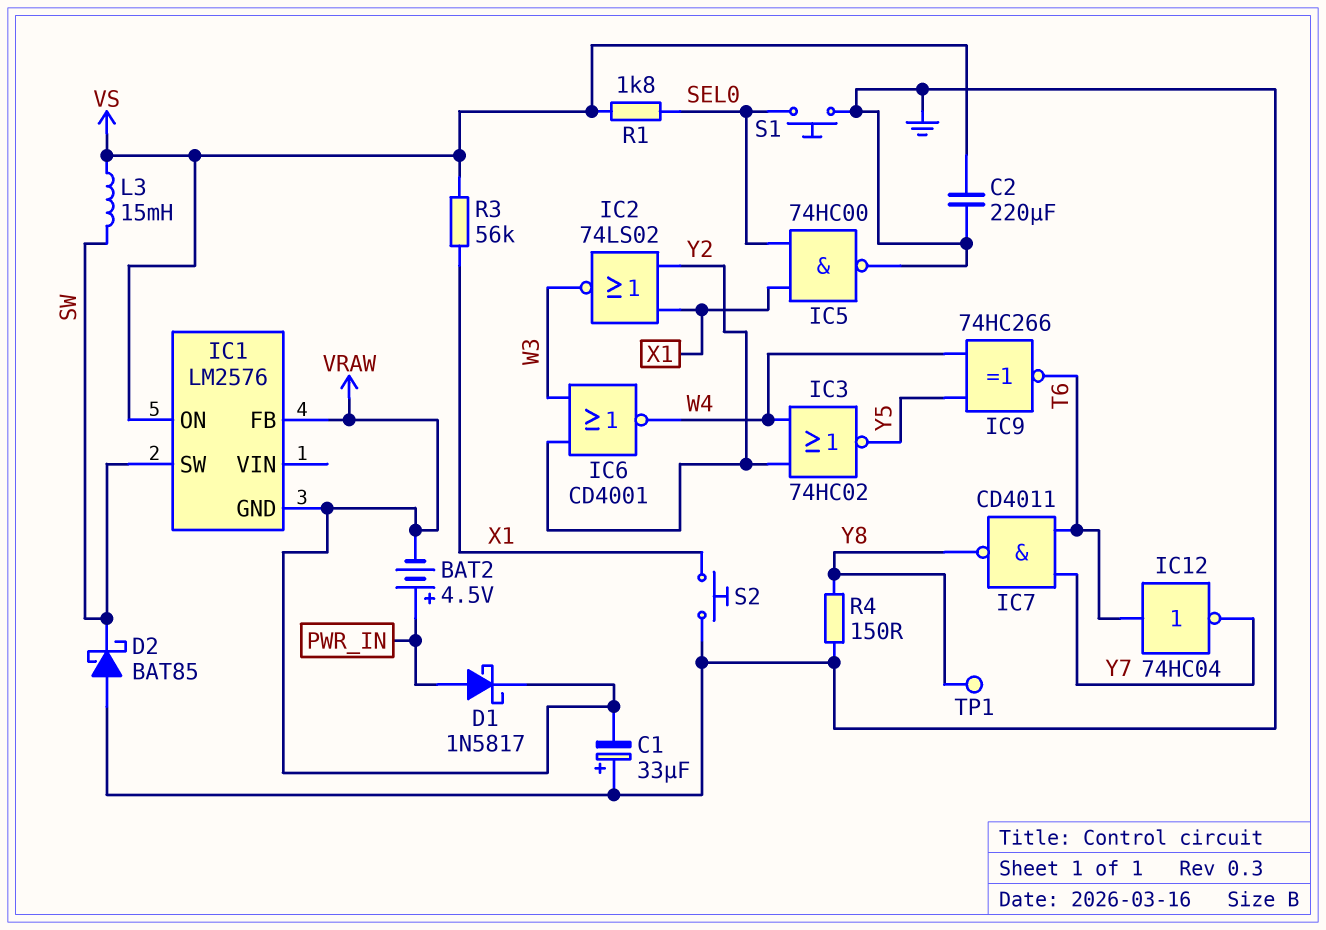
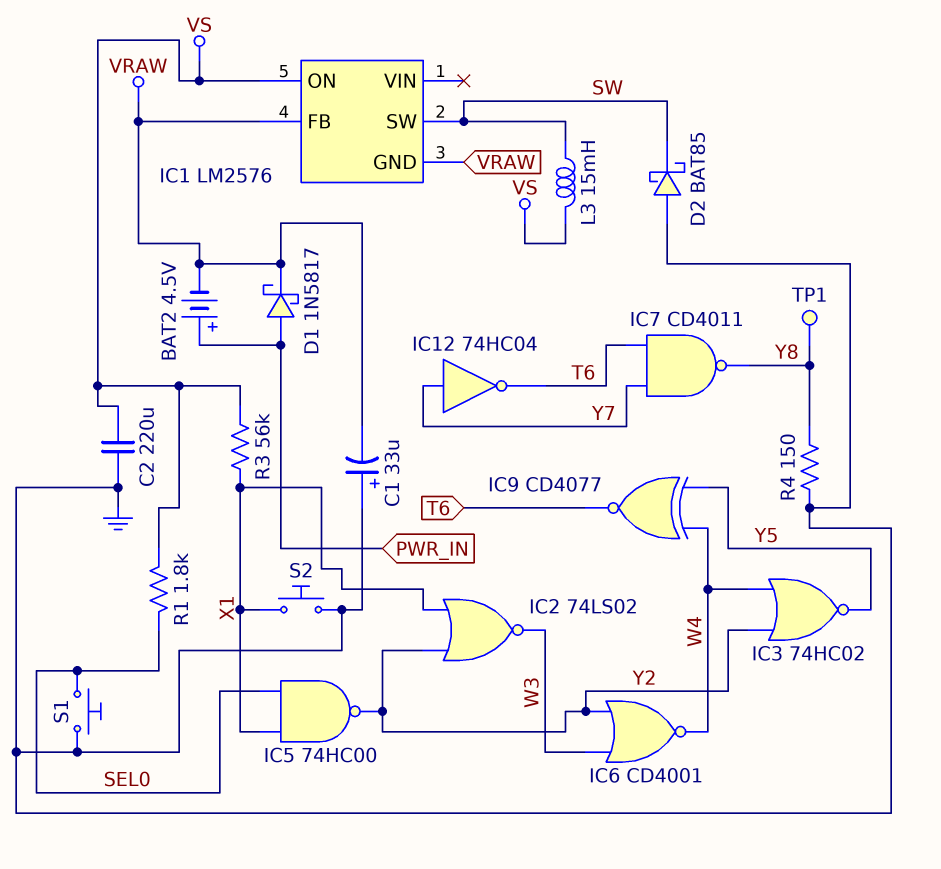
IC5: NAND 74HC00 (in SEL0, in X1, out GND) -> NAND 74HC00 (in SEL0, in X1, out Y2)
IC9: XNOR 74HC266 (in W4, in Y5, out T6) -> XNOR CD4077 (in W4, in Y5, out T6)
IC12: NOT 74HC04 (in T6, out Y7) -> NOT 74HC04 (in Y7, out T6)

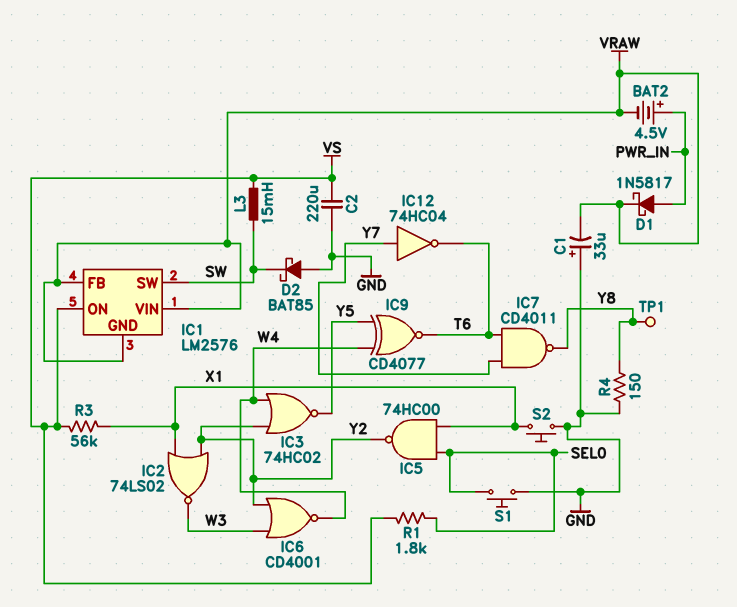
IC1 pin VIN: none -> VRAW

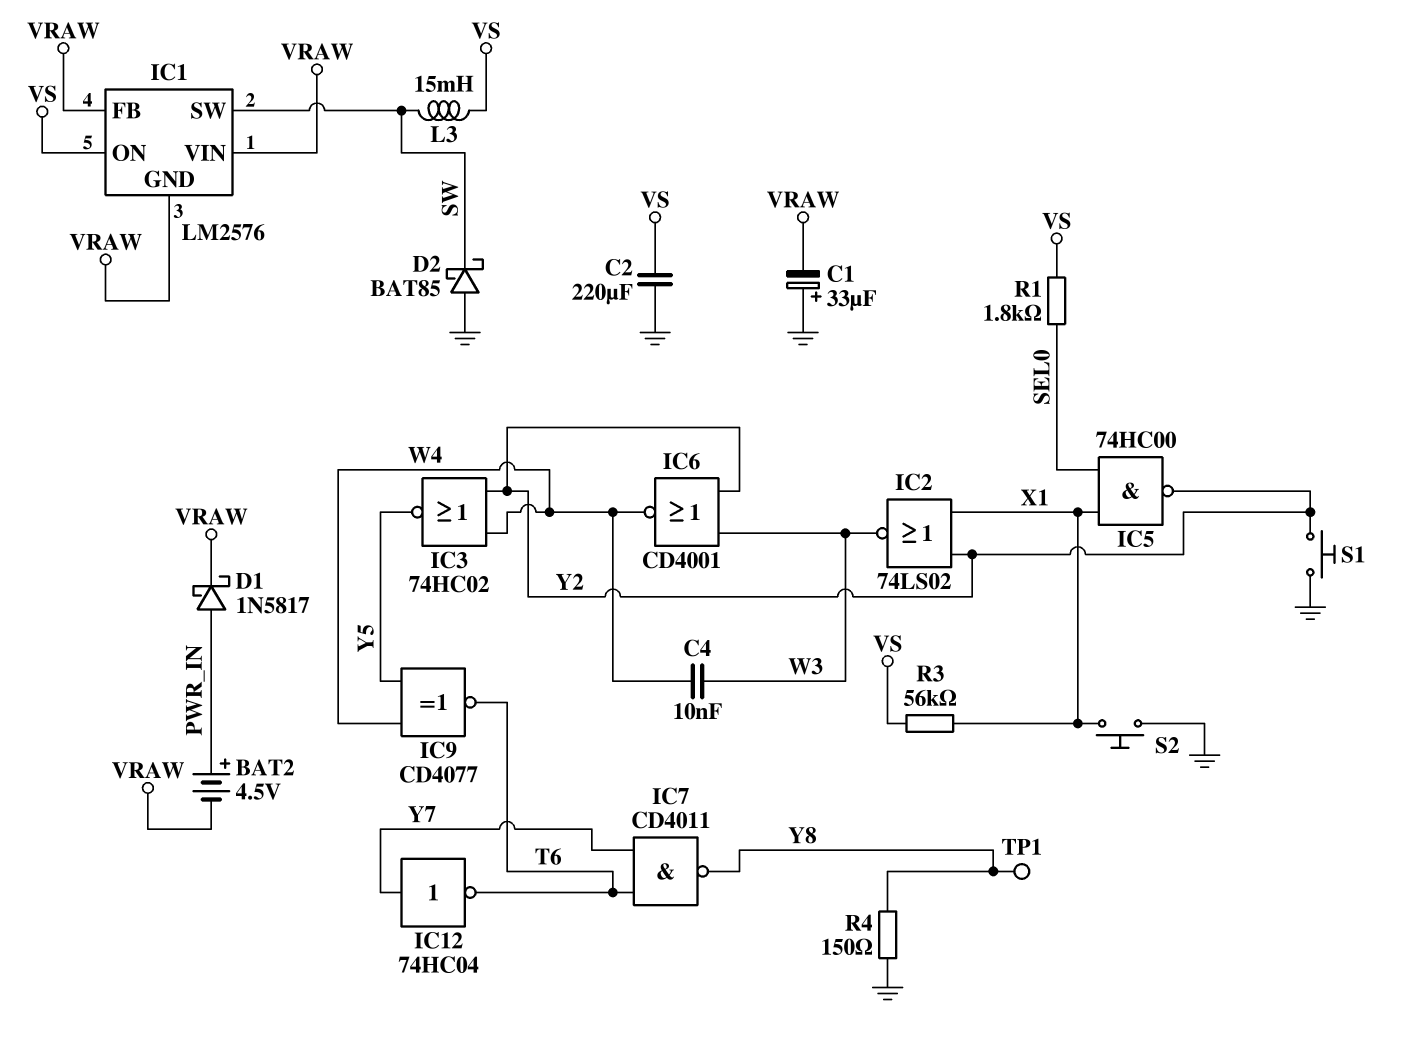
C4: none -> 10nF (W3, W4)
S1: button (GND, SEL0) -> button (GND, Y2)

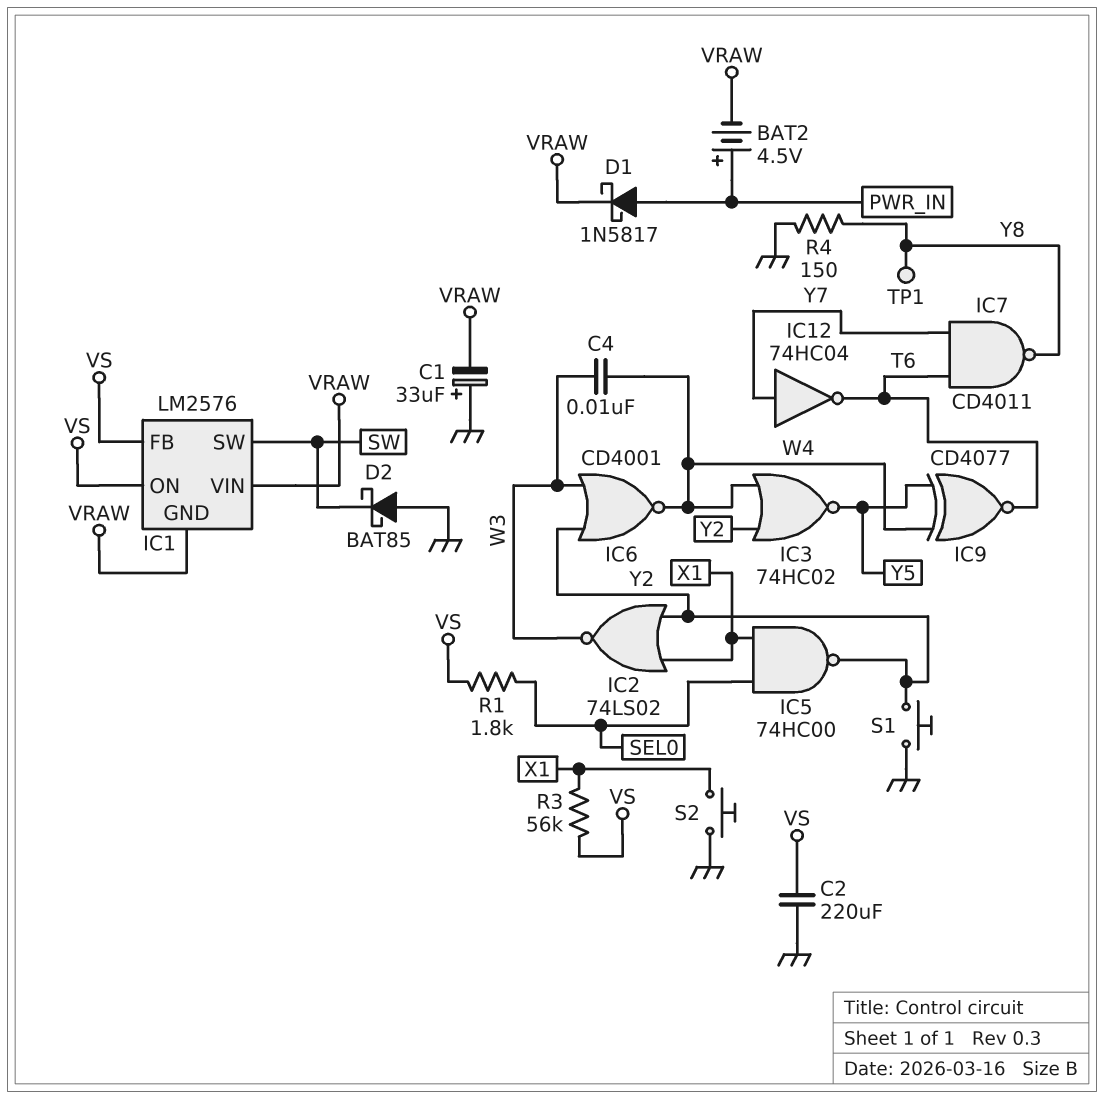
IC1 pin FB: VRAW -> VS
L3: 15mH (SW, VS) -> none

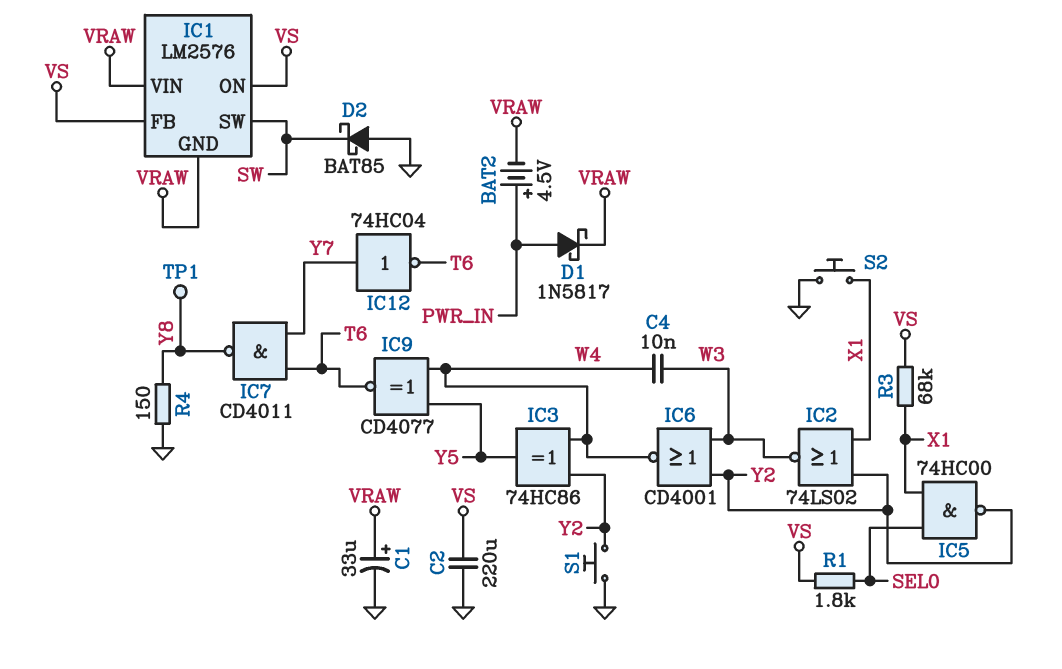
C1: 33uF (plus GND, minus VRAW) -> 33uF (plus VRAW, minus GND)
IC3: NOR 74HC02 (in W4, in Y2, out Y5) -> XOR 74HC86 (in W4, in Y2, out Y5)
R3: 56k (VS, X1) -> 68k (VS, X1)

